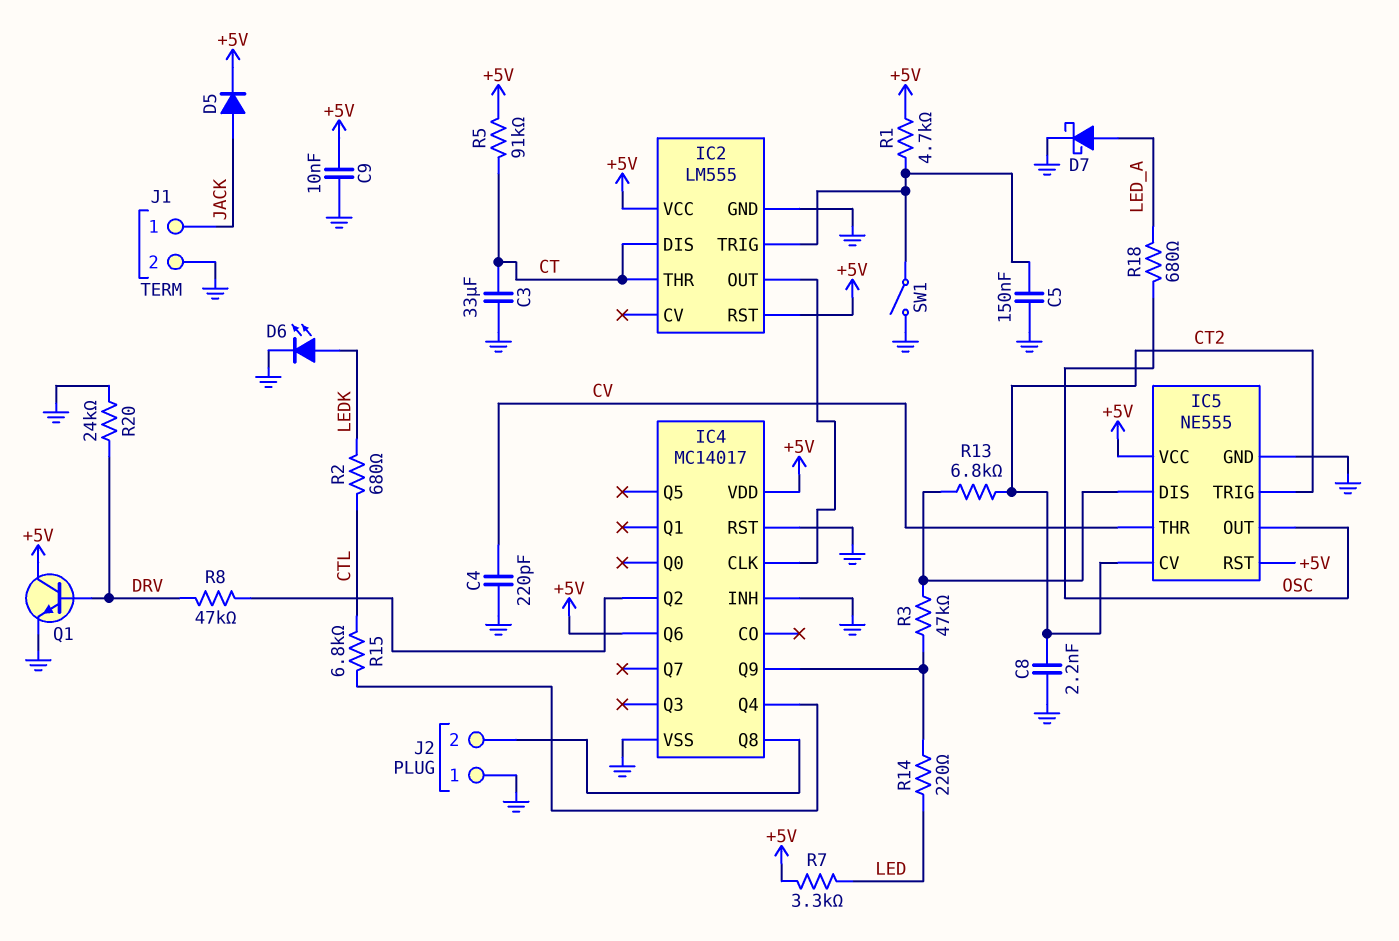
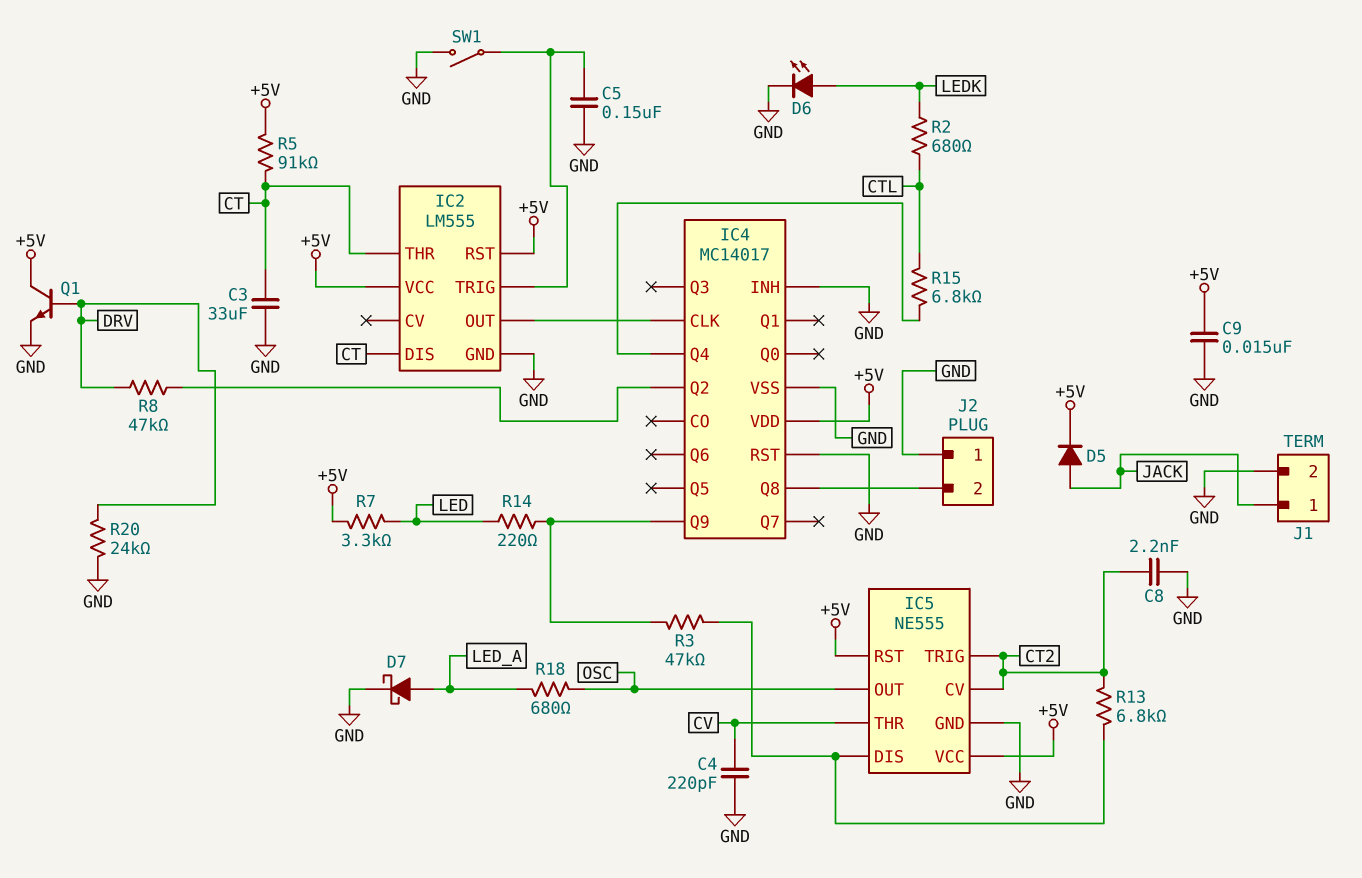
C9: 10nF (+5V, GND) -> 15nF (+5V, GND)
IC4 pin Q6: +5V -> none
R1: 4.7k (+5V, IC2/TRIG) -> none

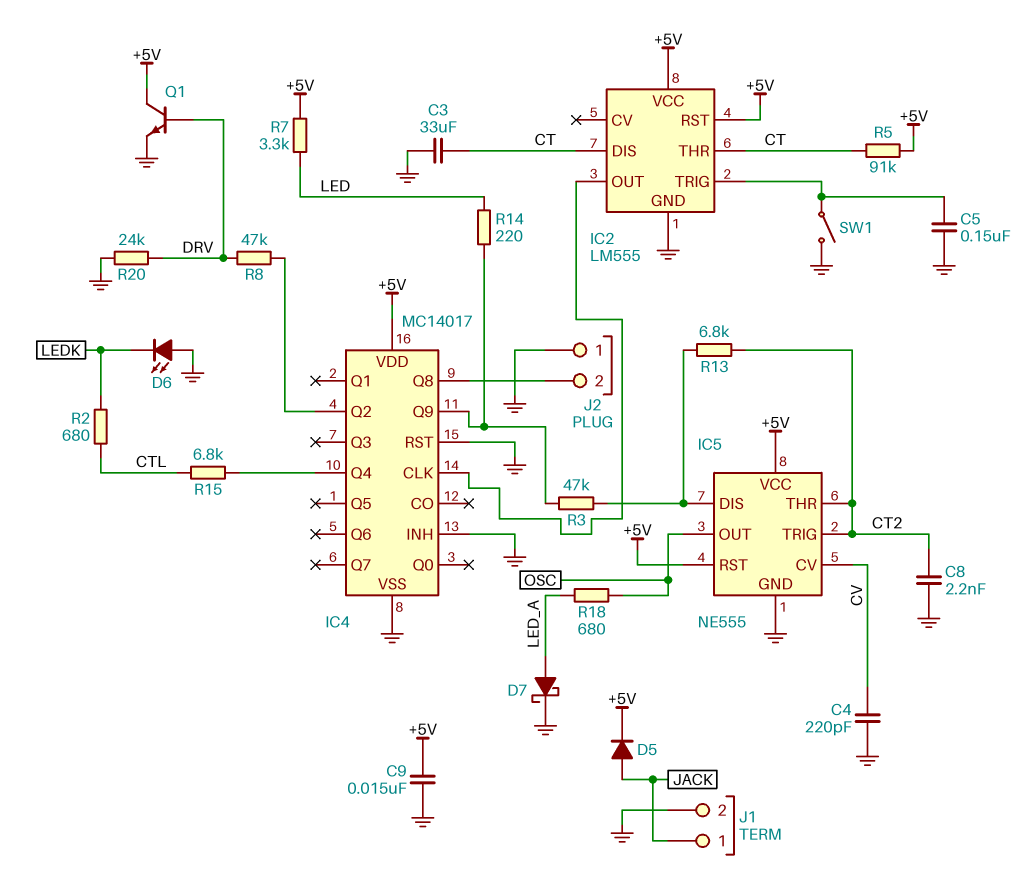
D6: LED (A LEDK, K GND) -> LED (A GND, K LEDK)
IC5 pin CV: CT2 -> CV
IC5 pin THR: CV -> CT2

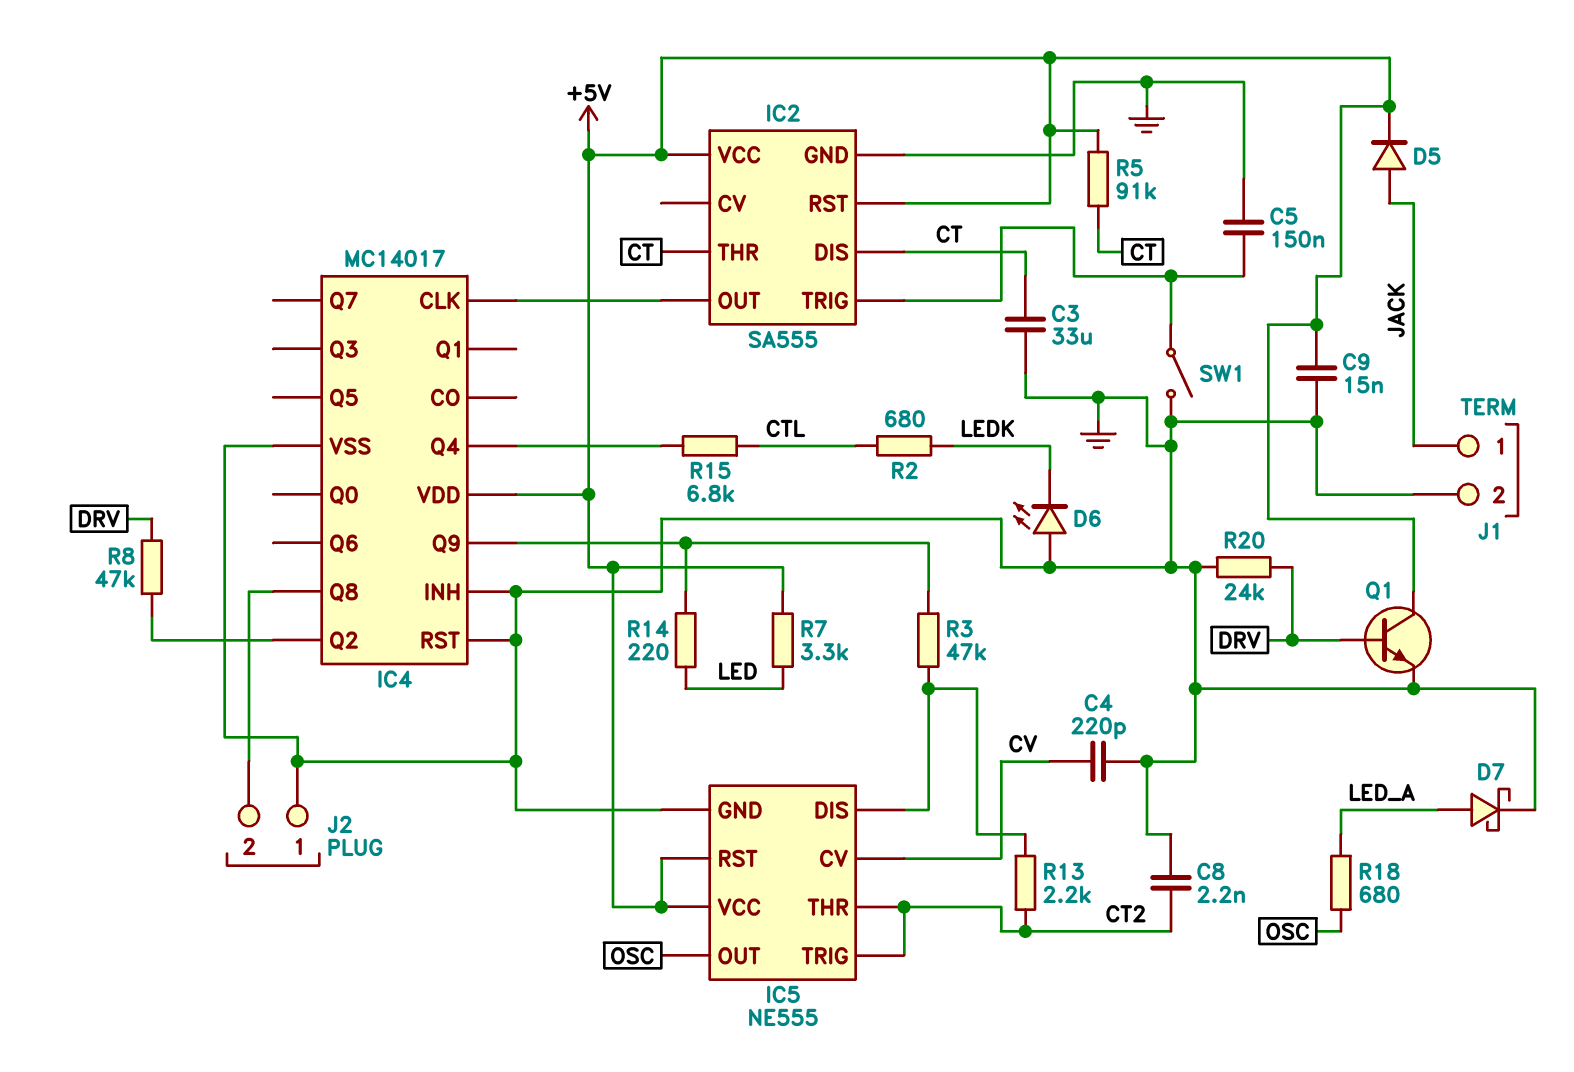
IC2: LM555 -> SA555
R13: 6.8k (CT2, IC5/DIS) -> 2.2k (CT2, IC5/DIS)

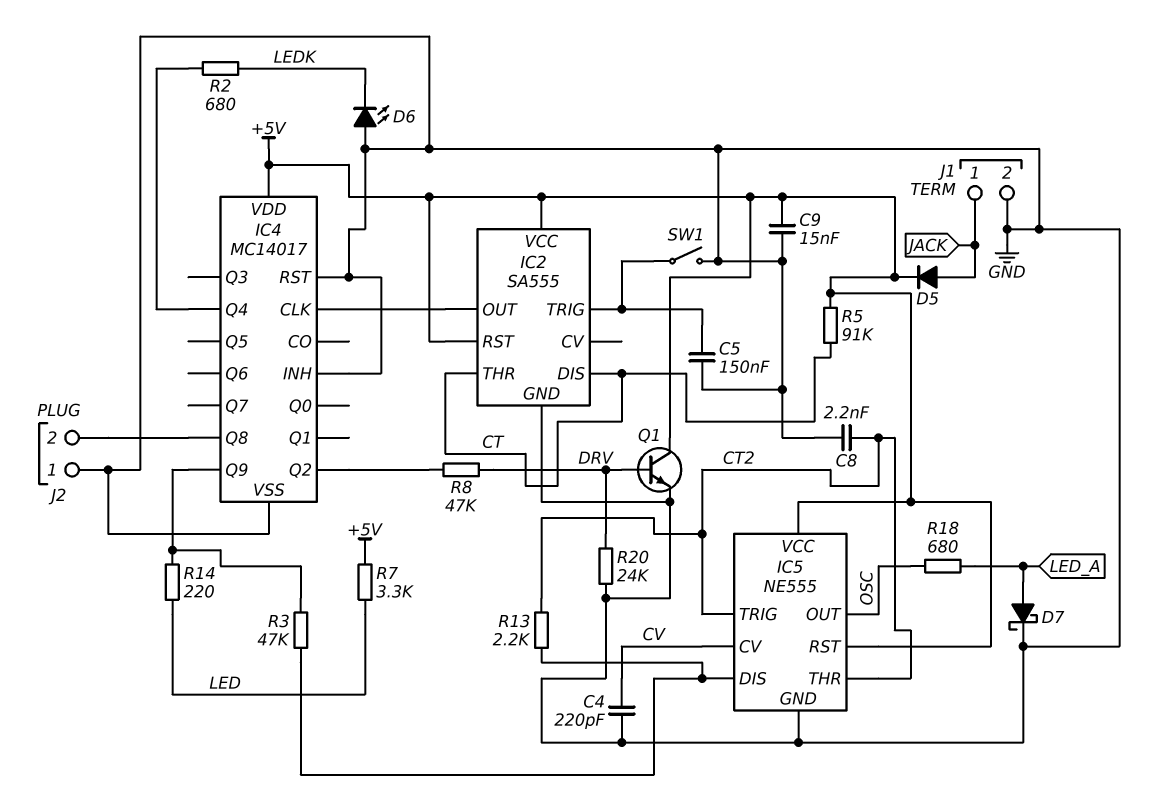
C3: 33uF (CT, GND) -> none
R2: 680 (CTL, LEDK) -> 680 (IC4/Q4, LEDK)
R15: 6.8k (CTL, IC4/Q4) -> none

